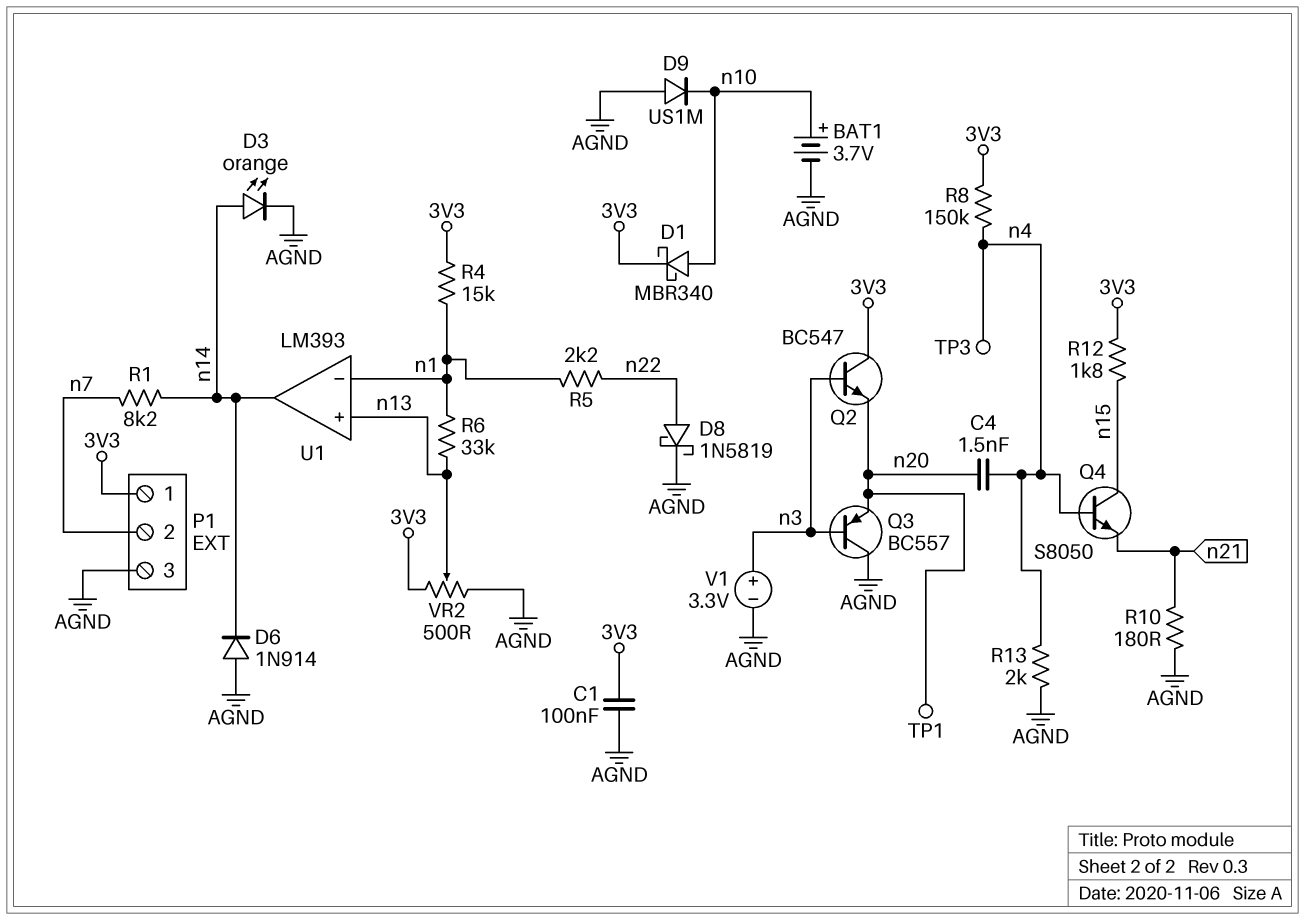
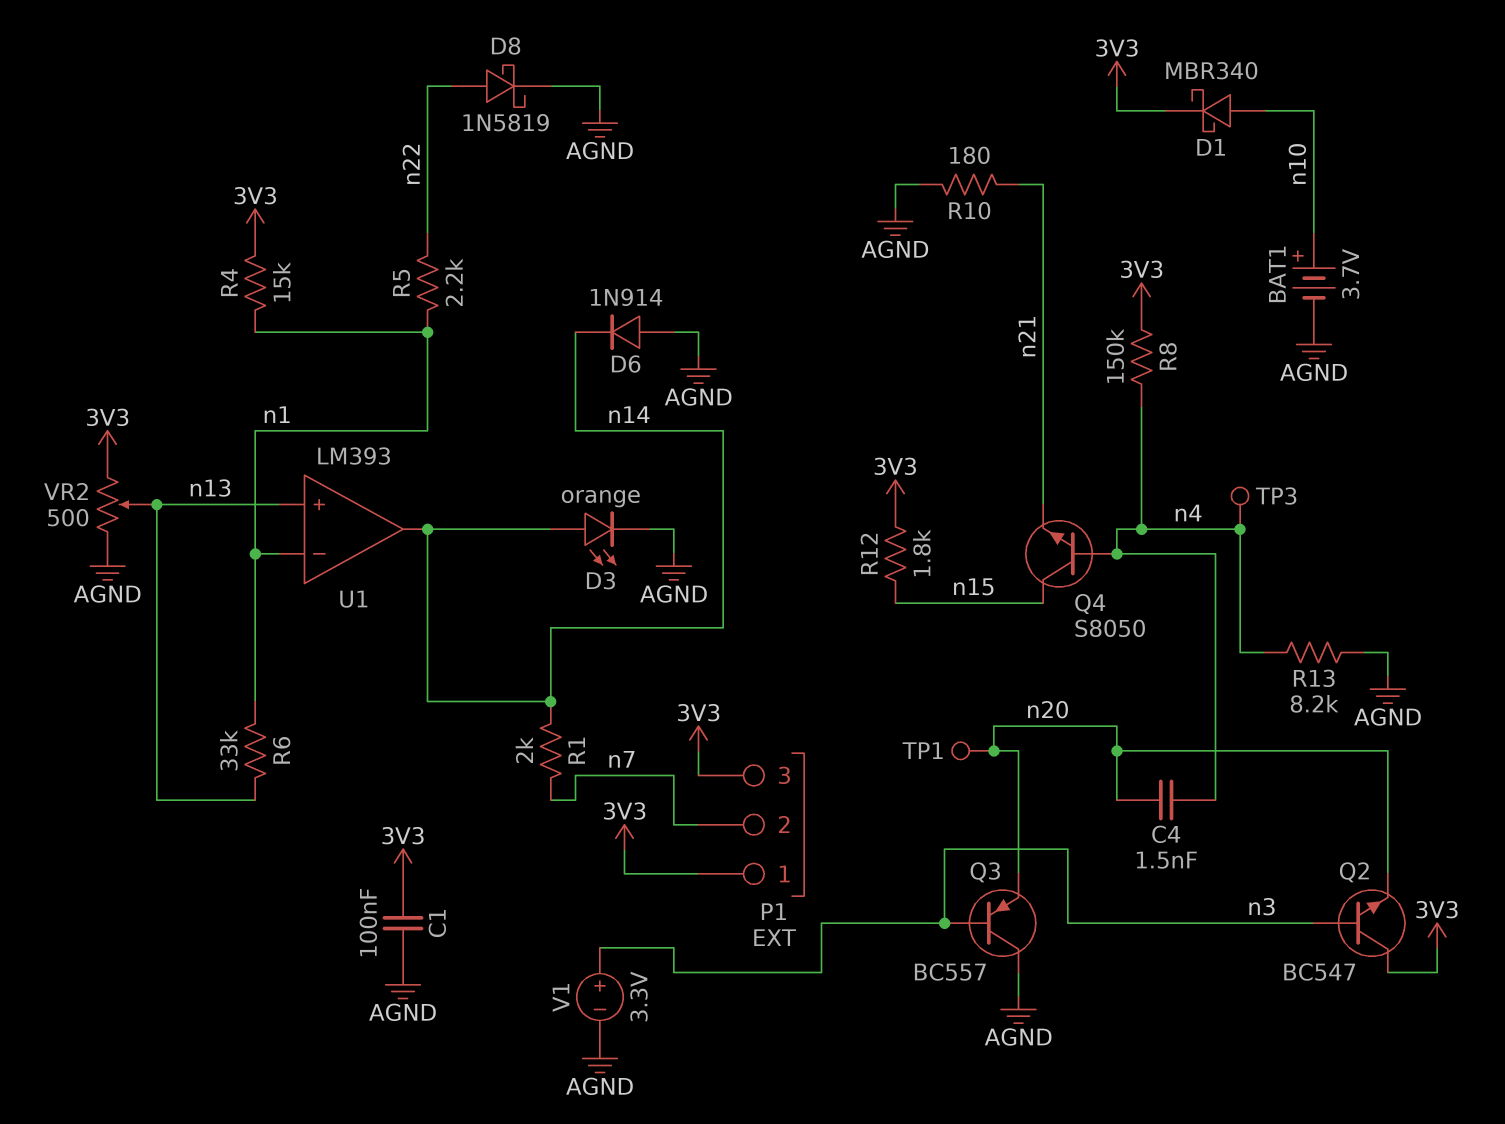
D9: diode US1M (A AGND, K n10) -> none
P1 pin 3: AGND -> 3V3
R1: 8.2k (n7, n14) -> 2k (n7, n14)
R13: 2k (AGND, n4) -> 8.2k (AGND, n4)

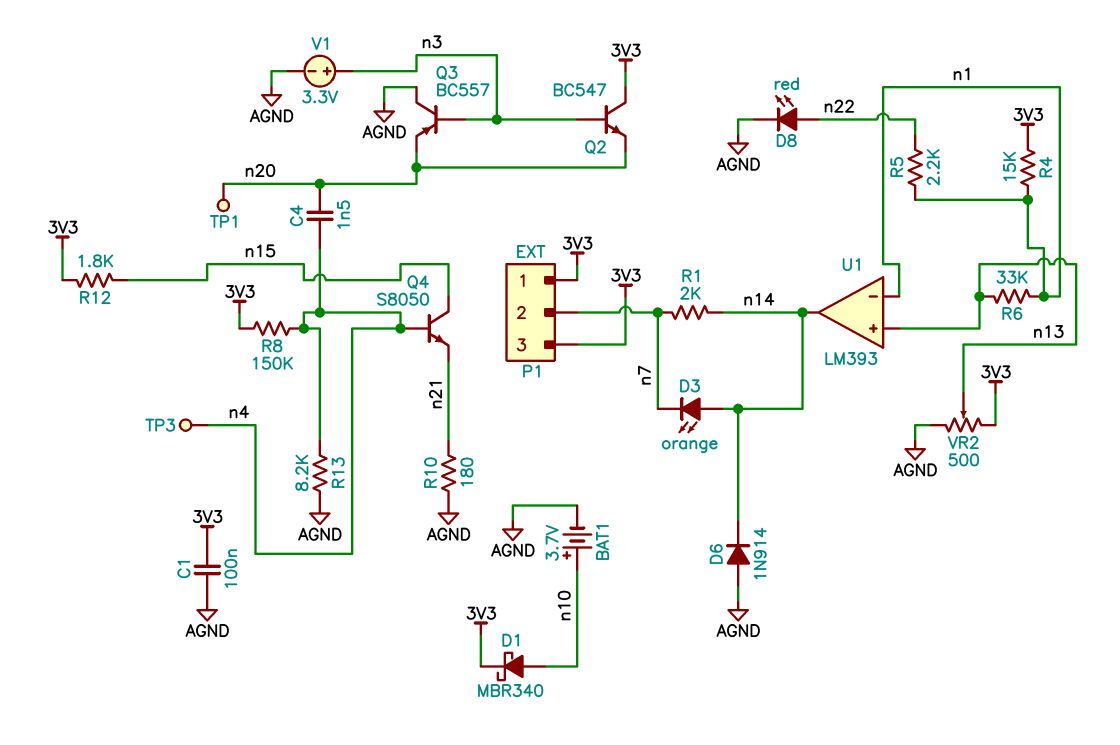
D3: LED orange (A n14, K AGND) -> LED orange (A n14, K n7)
D8: schottky 1N5819 (A n22, K AGND) -> LED red (A n22, K AGND)

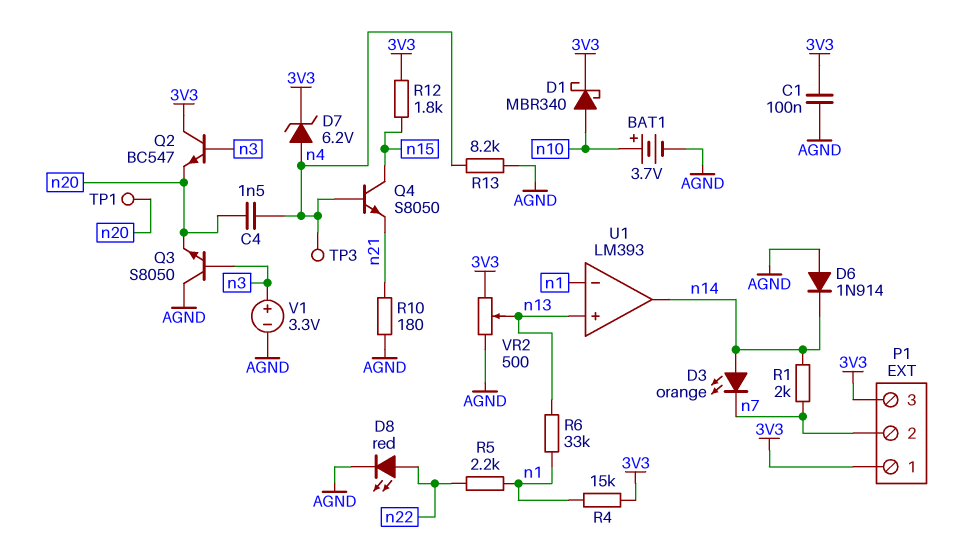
D7: none -> zener 6.2V (A n4, K 3V3)
Q3: PNP BC557 (B n3, C AGND, E n20) -> NPN S8050 (B n3, C AGND, E n20)
R8: 150k (3V3, n4) -> none

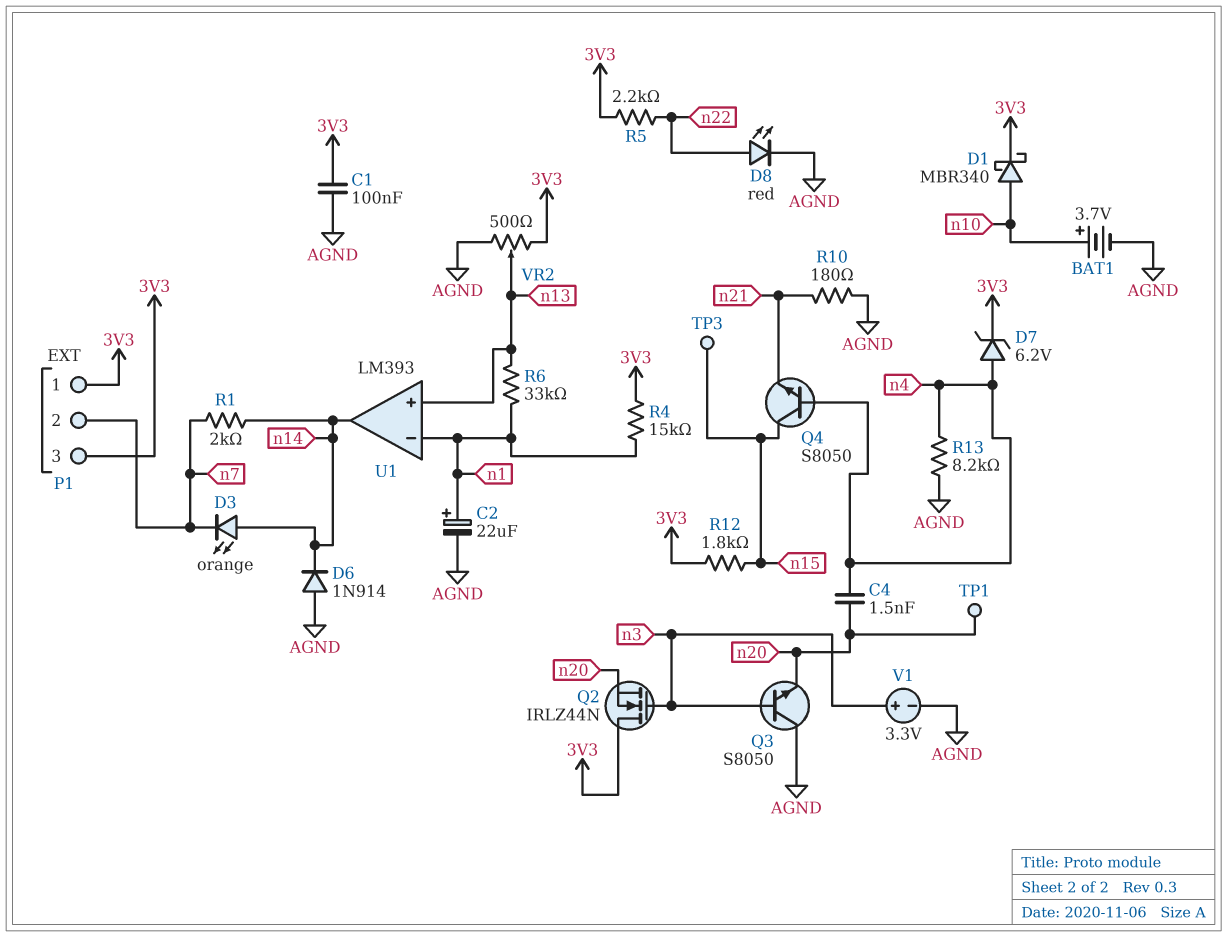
C2: none -> 22uF (plus n1, minus AGND)
Q2: NPN BC547 (B n3, C 3V3, E n20) -> NMOS IRLZ44N (G n3, D 3V3, S n20)
R5: 2.2k (n1, n22) -> 2.2k (3V3, n22)
TP3: test point (n4) -> test point (n15)

